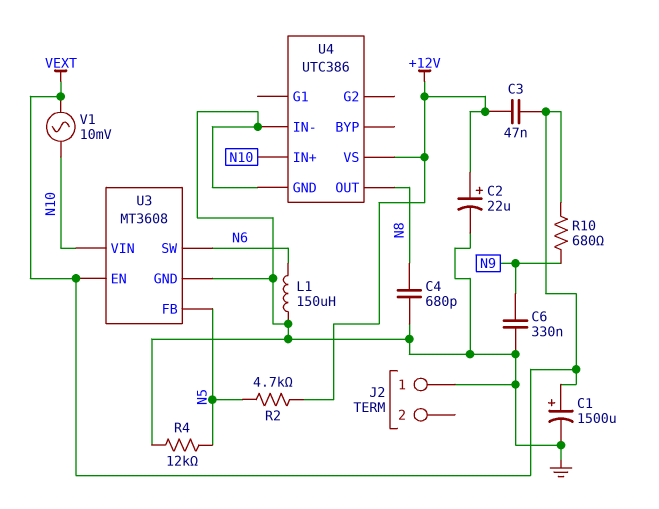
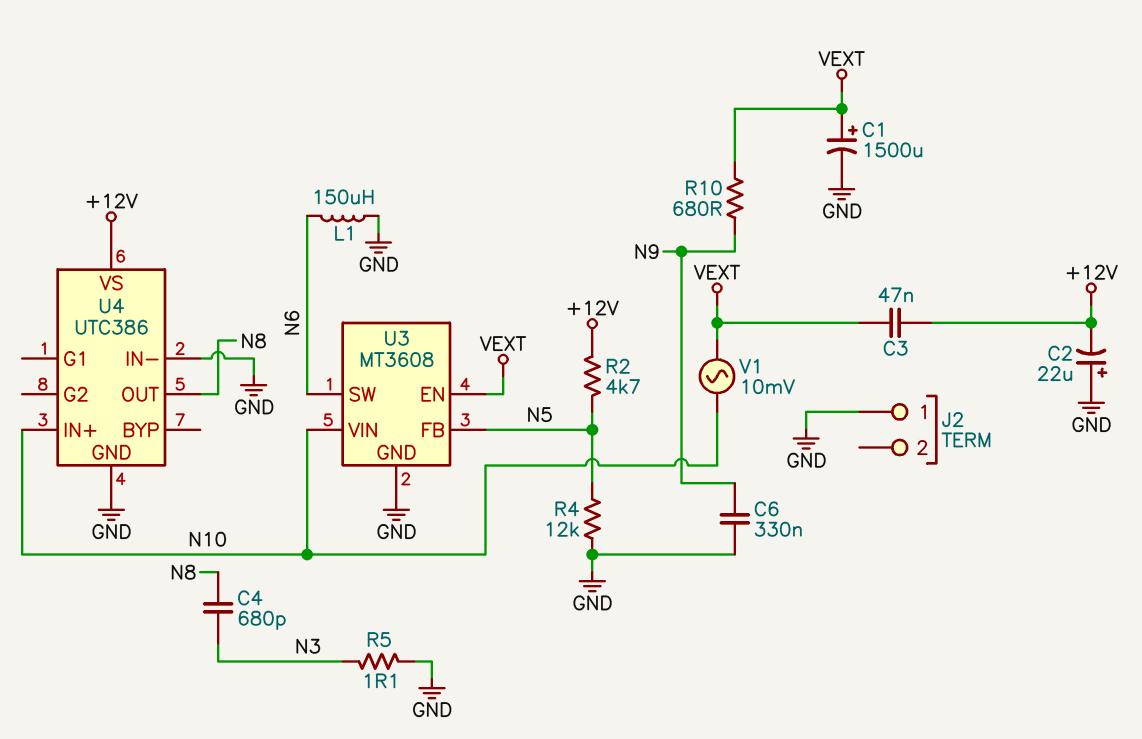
C2: 22uF (plus +12V, minus GND) -> 22uF (plus GND, minus +12V)
C4: 680pF (GND, N8) -> 680pF (N3, N8)
R5: none -> 1.1 (GND, N3)

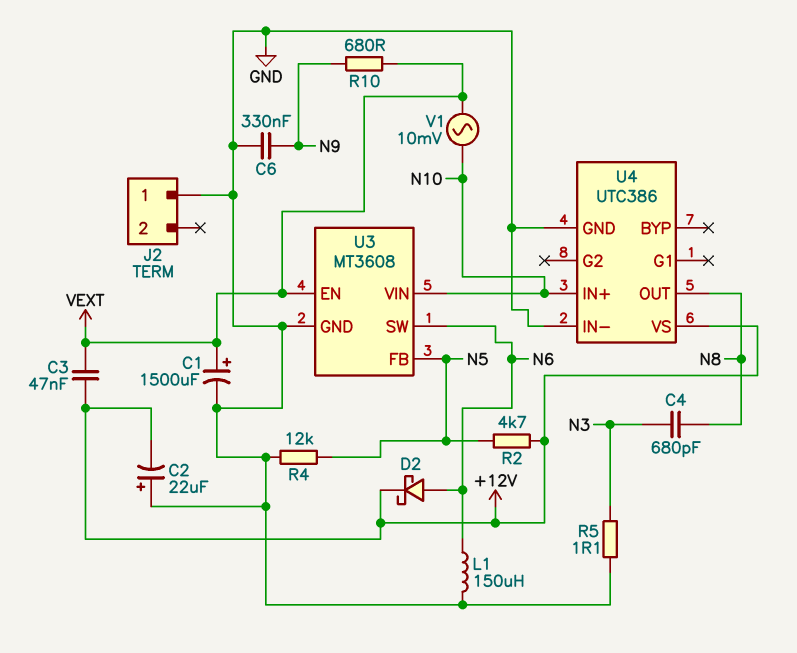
D2: none -> schottky (A N6, K +12V)

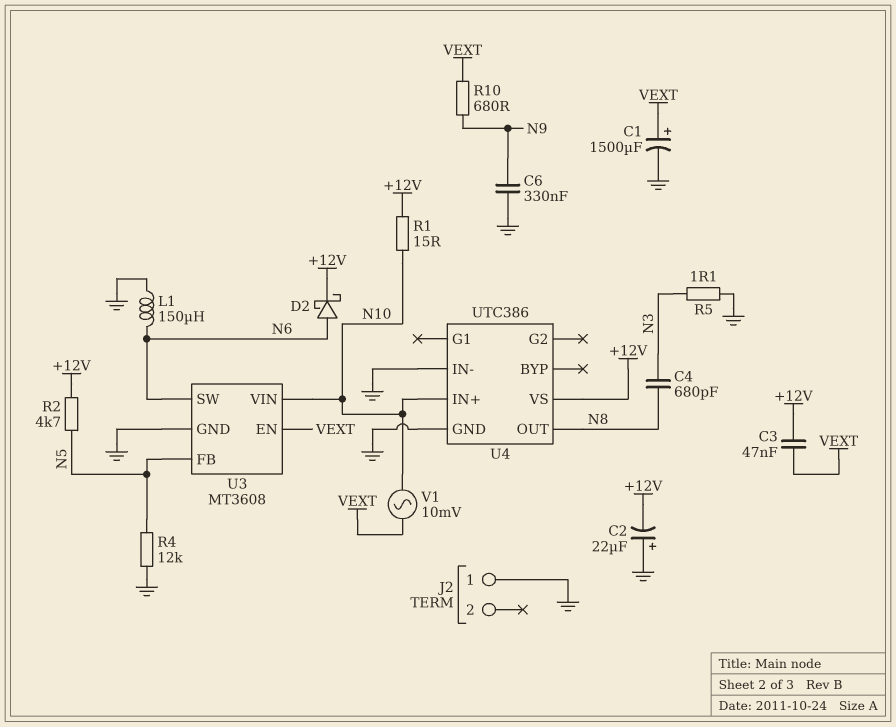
R1: none -> 15 (+12V, N10)

